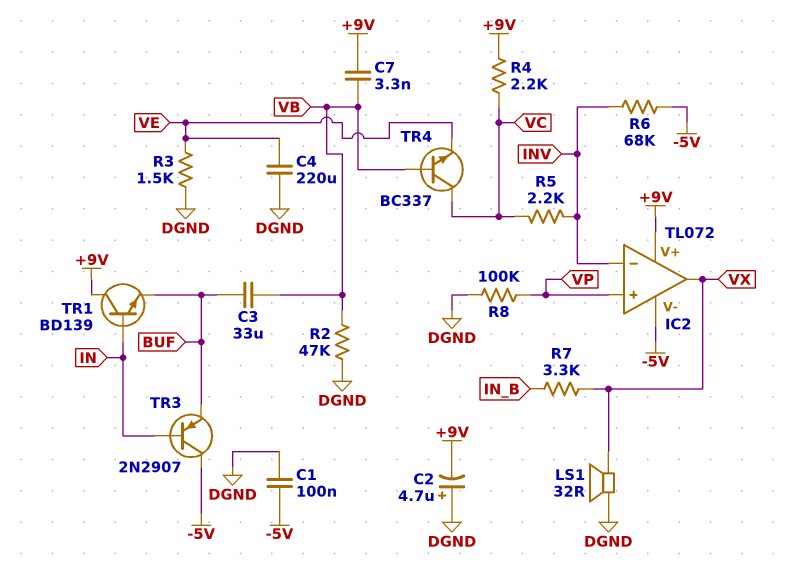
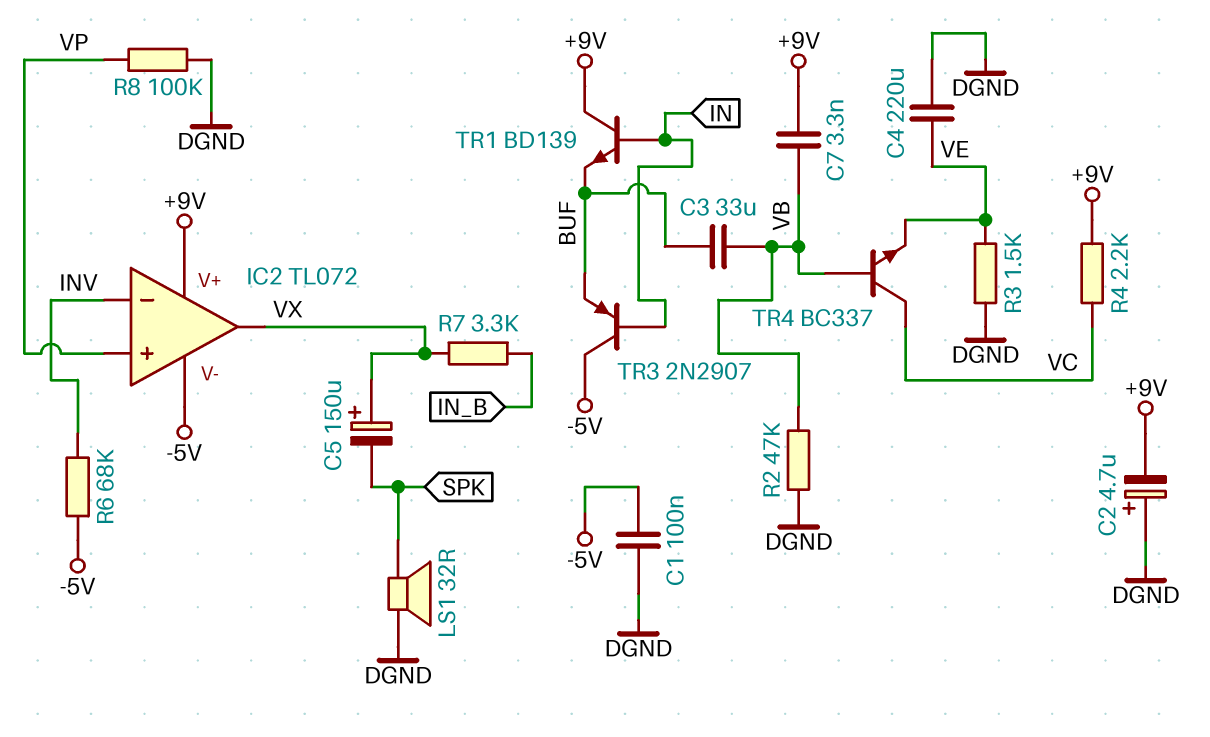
C5: none -> 150uF (plus VX, minus SPK)
LS1: speaker 32R (DGND, VX) -> speaker 32R (DGND, SPK)
R5: 2.2k (INV, VC) -> none

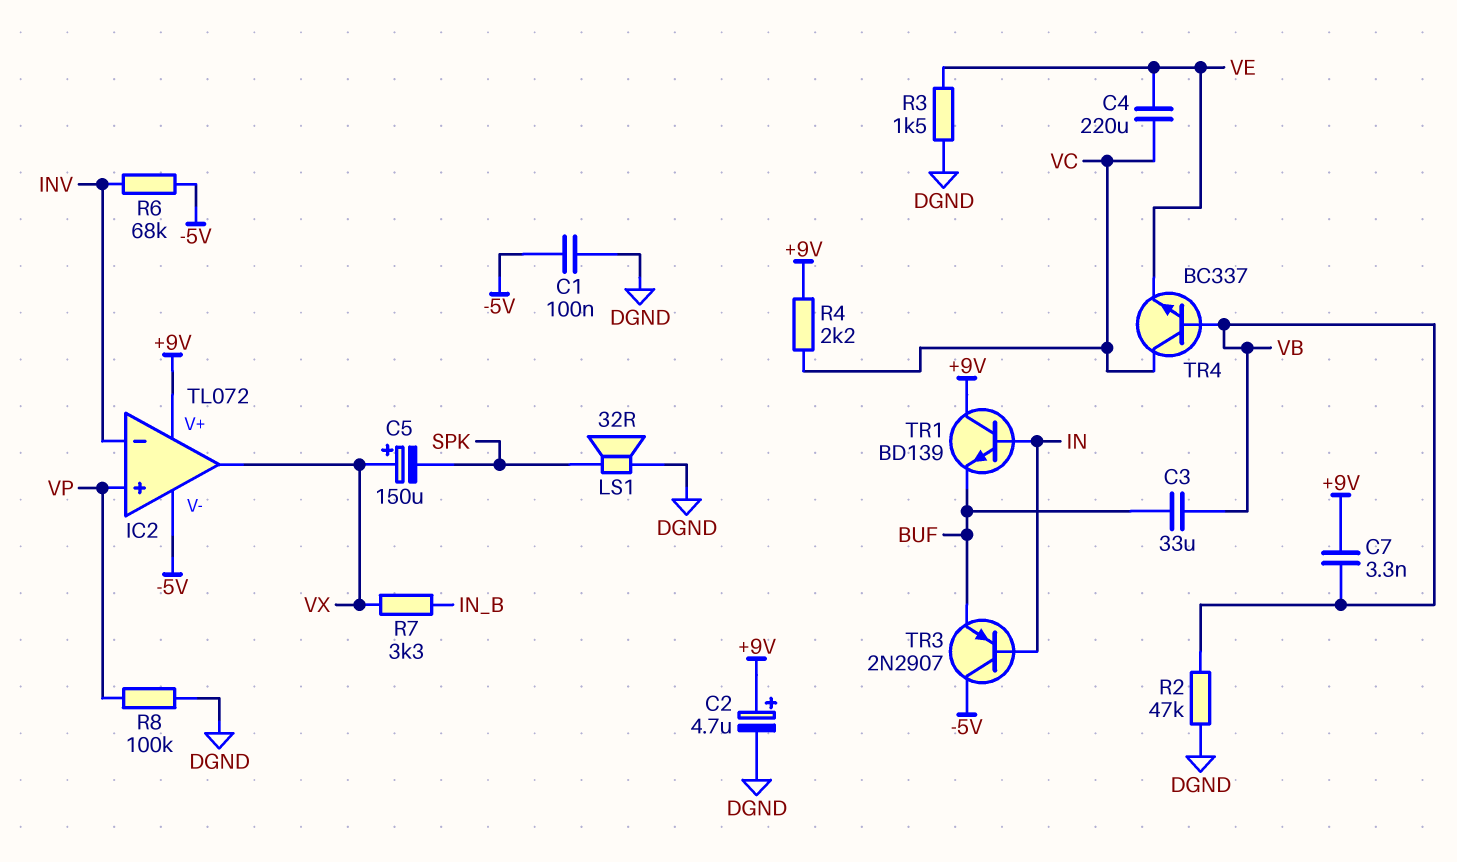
C2: 4.7uF (plus DGND, minus +9V) -> 4.7uF (plus +9V, minus DGND)
C4: 220uF (DGND, VE) -> 220uF (VC, VE)

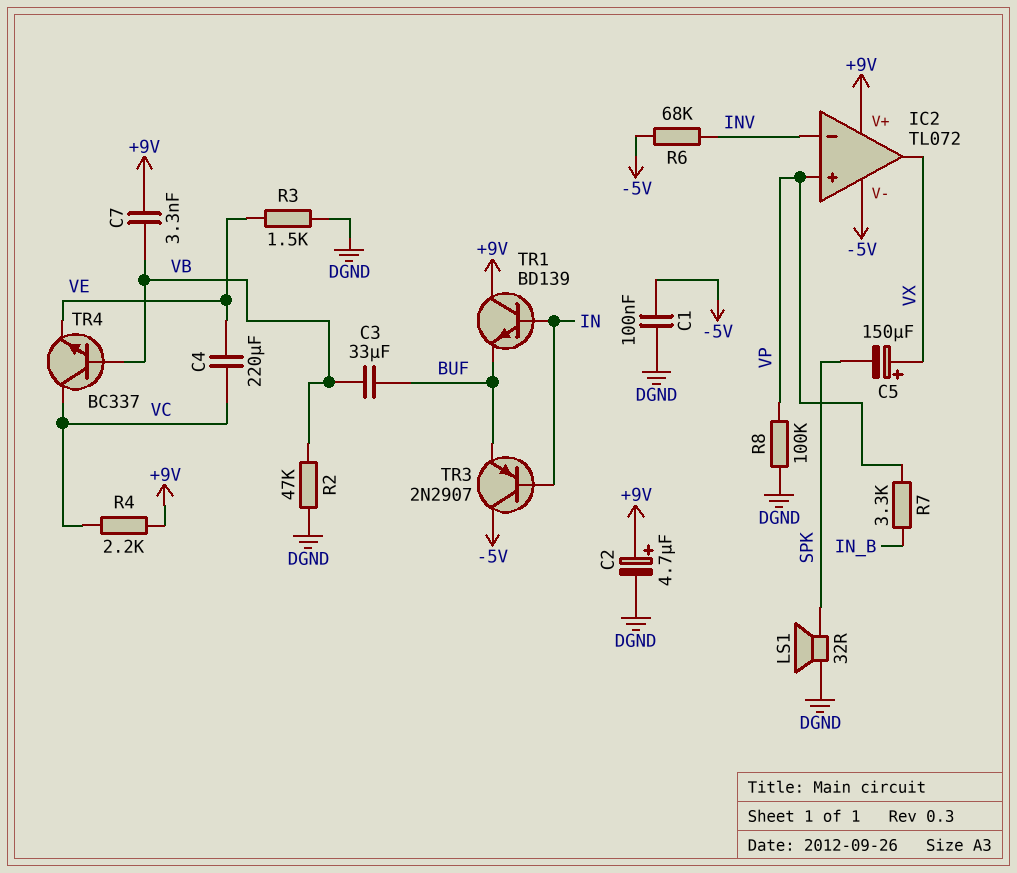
R7: 3.3k (IN_B, VX) -> 3.3k (IN_B, VP)

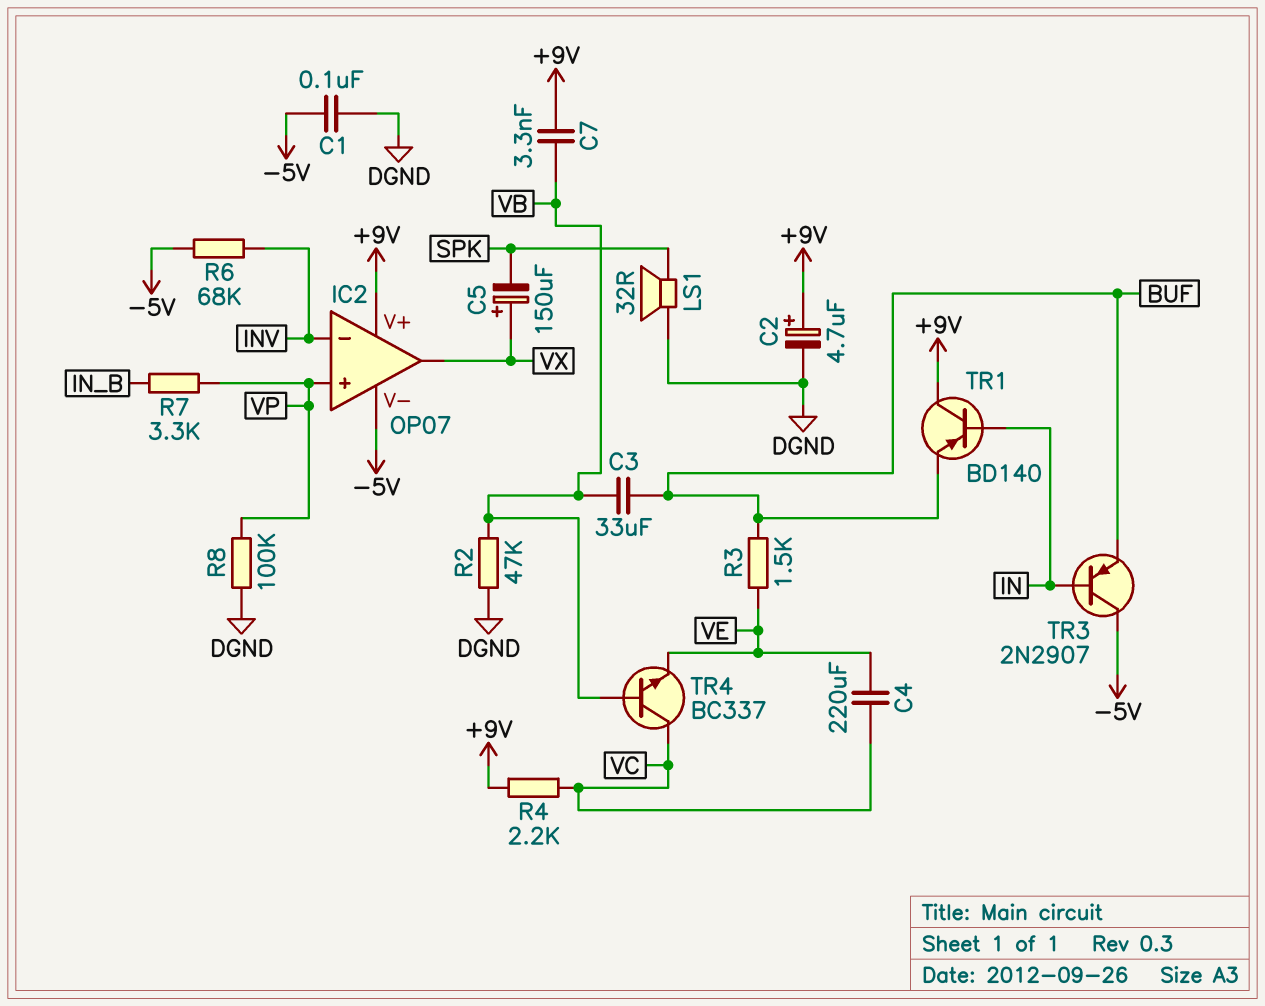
IC2: TL072 -> OP07
R3: 1.5k (DGND, VE) -> 1.5k (BUF, VE)
TR1: NPN BD139 (B IN, C +9V, E BUF) -> PNP BD140 (B IN, C +9V, E BUF)

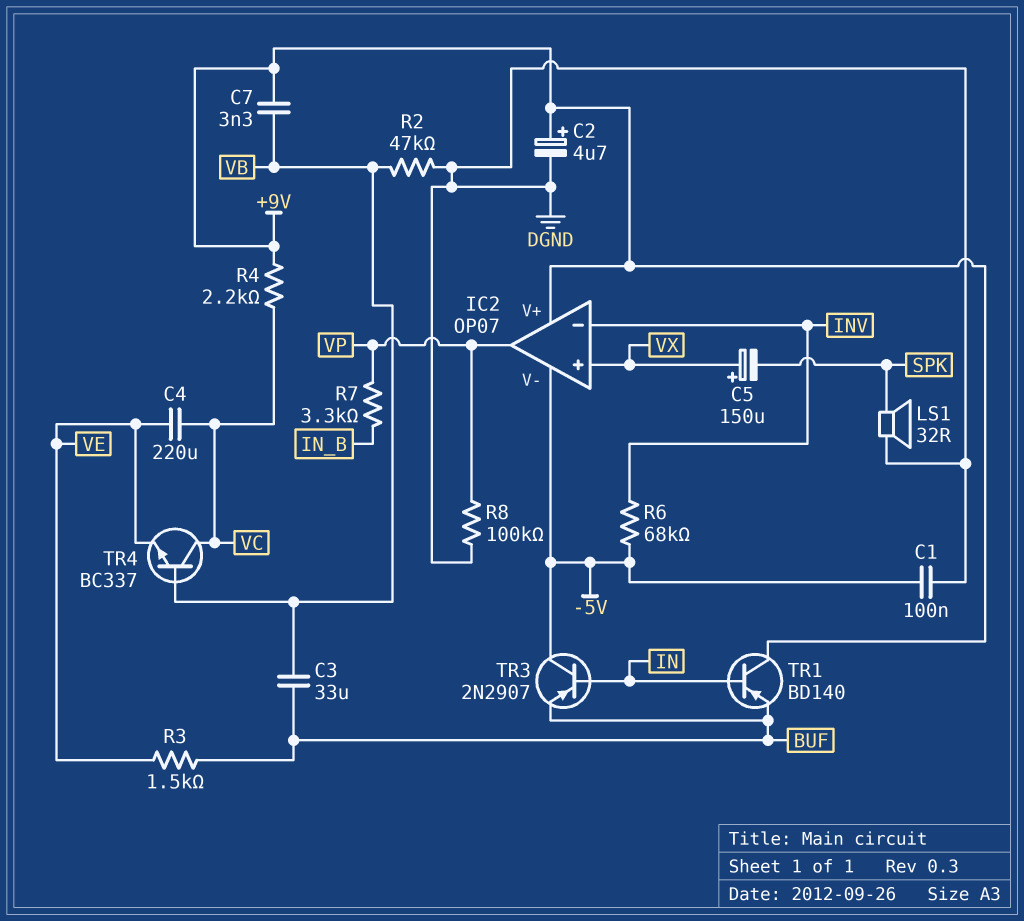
IC2 pin in+: VP -> VX
IC2 pin out: VX -> VP

